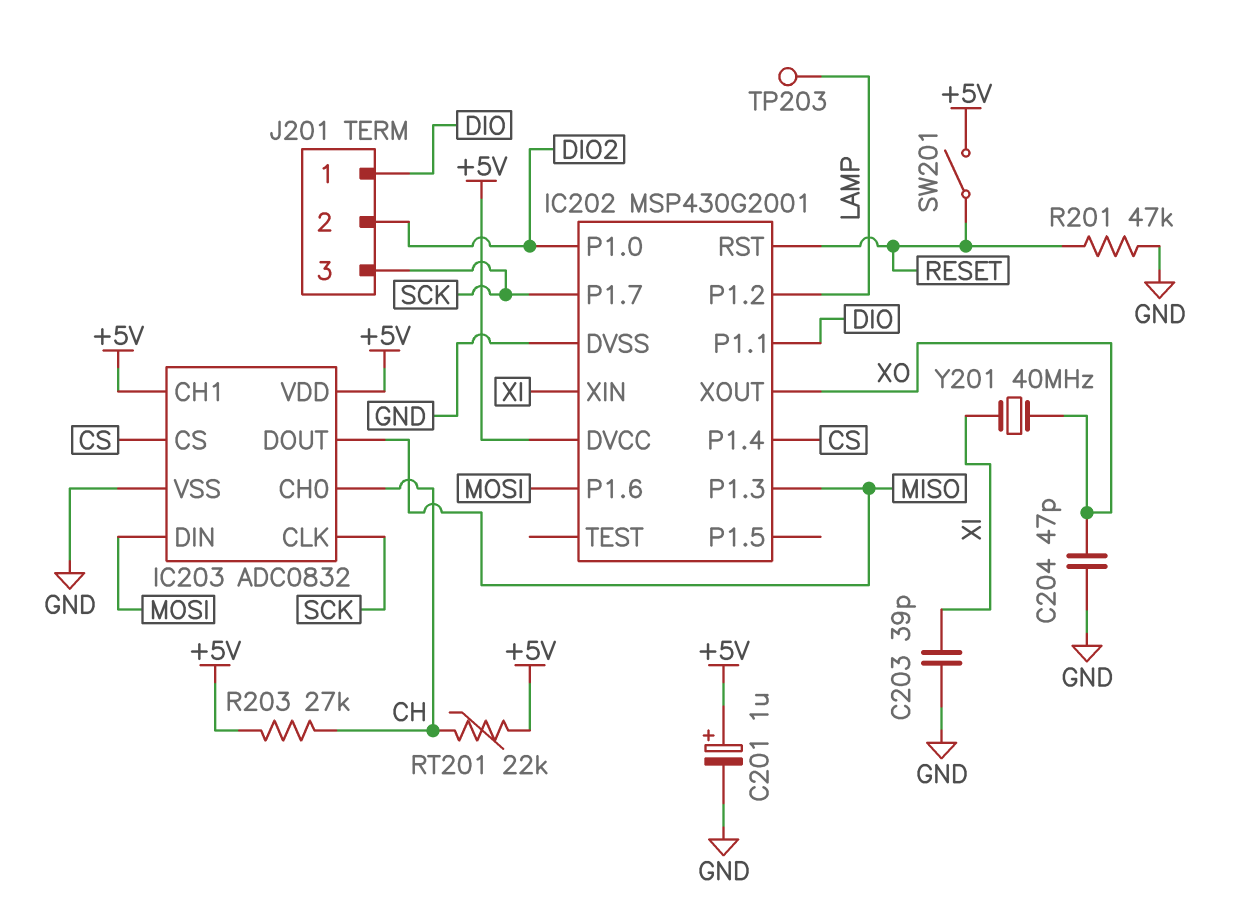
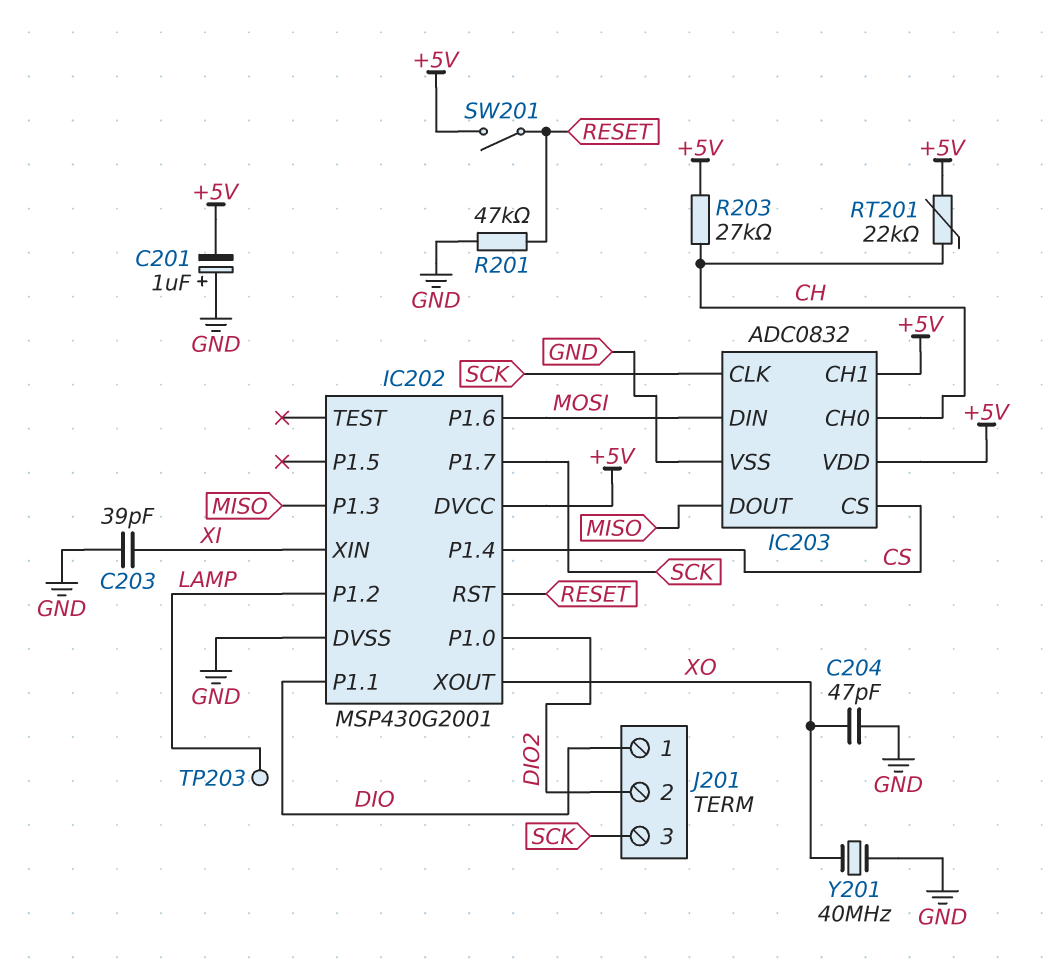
C201: 1uF (plus +5V, minus GND) -> 1uF (plus GND, minus +5V)
Y201: 40MHz (XI, XO) -> 40MHz (GND, XO)

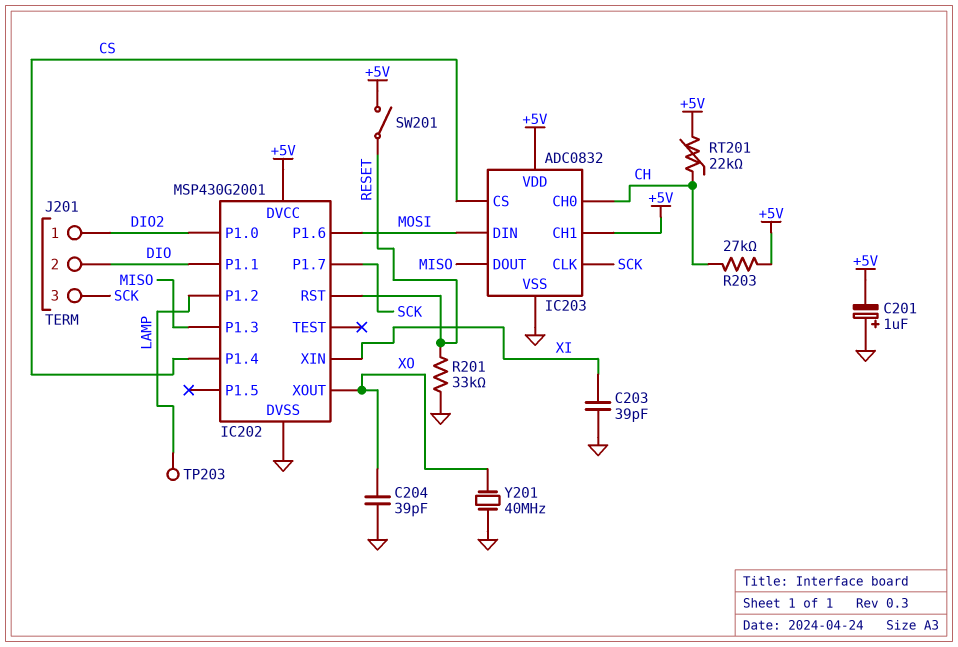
C204: 47pF (GND, XO) -> 39pF (GND, XO)
J201 pin 1: DIO -> DIO2
J201 pin 2: DIO2 -> DIO
R201: 47k (GND, RESET) -> 33k (GND, RESET)

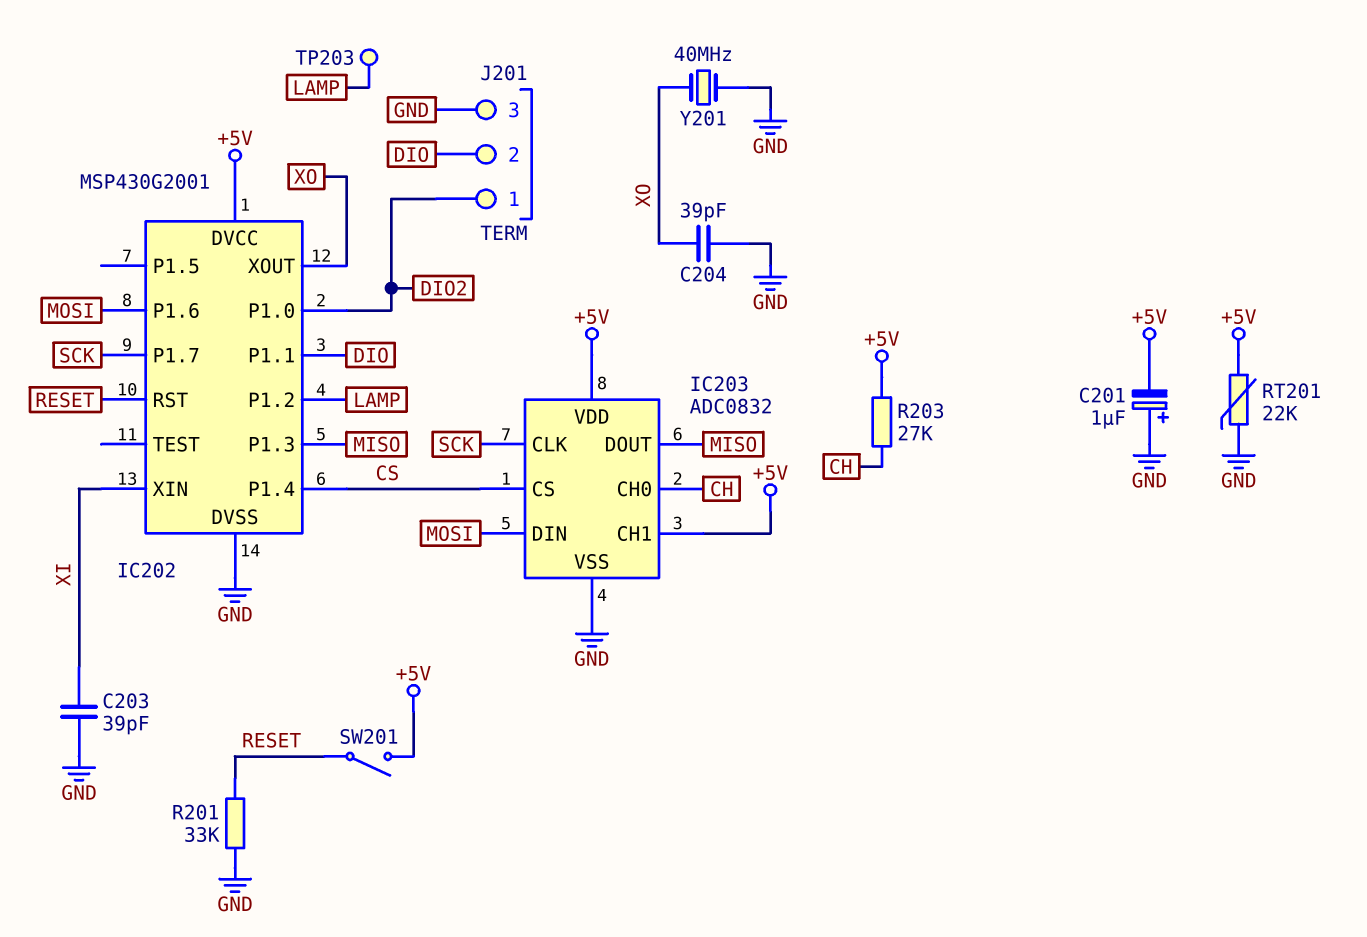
J201 pin 3: SCK -> GND
RT201: 22k (+5V, CH) -> 22k (+5V, GND)

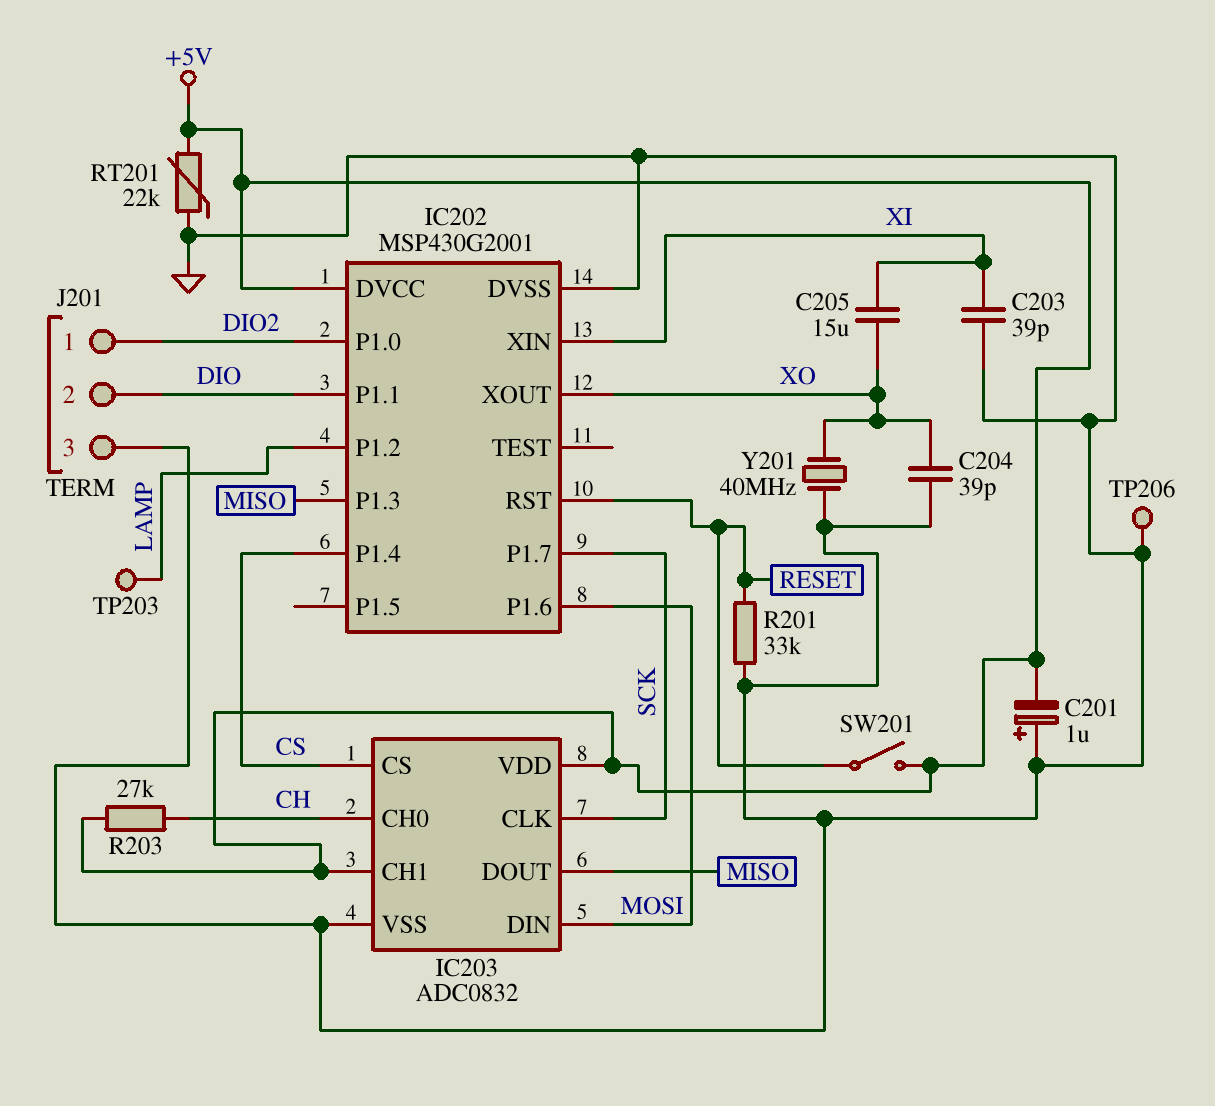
C205: none -> 15uF (XI, XO)
TP206: none -> test point (GND)

